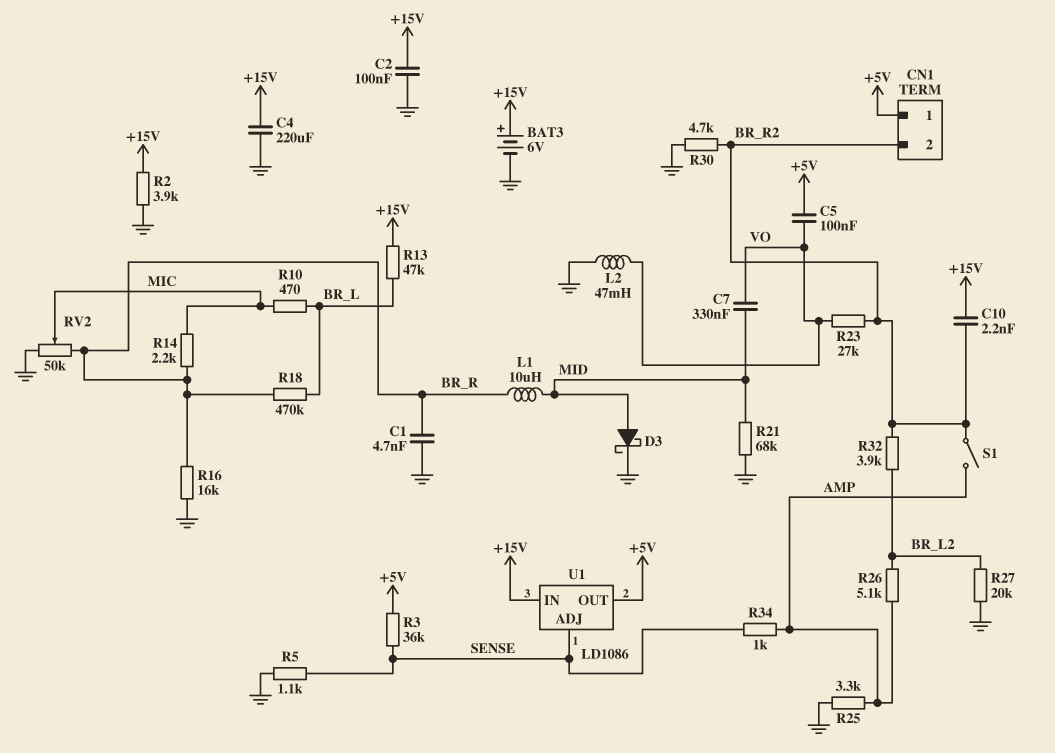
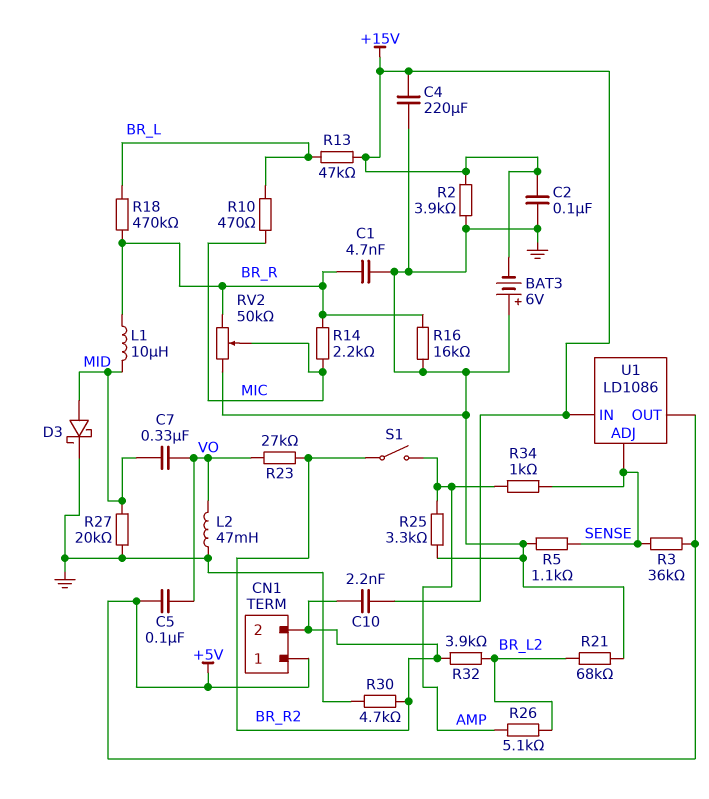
BAT3: 6V (plus +15V, minus GND) -> 6V (plus GND, minus +15V)
R21: 68k (GND, MID) -> 68k (BR_L2, GND)
R27: 20k (BR_L2, GND) -> 20k (GND, MID)

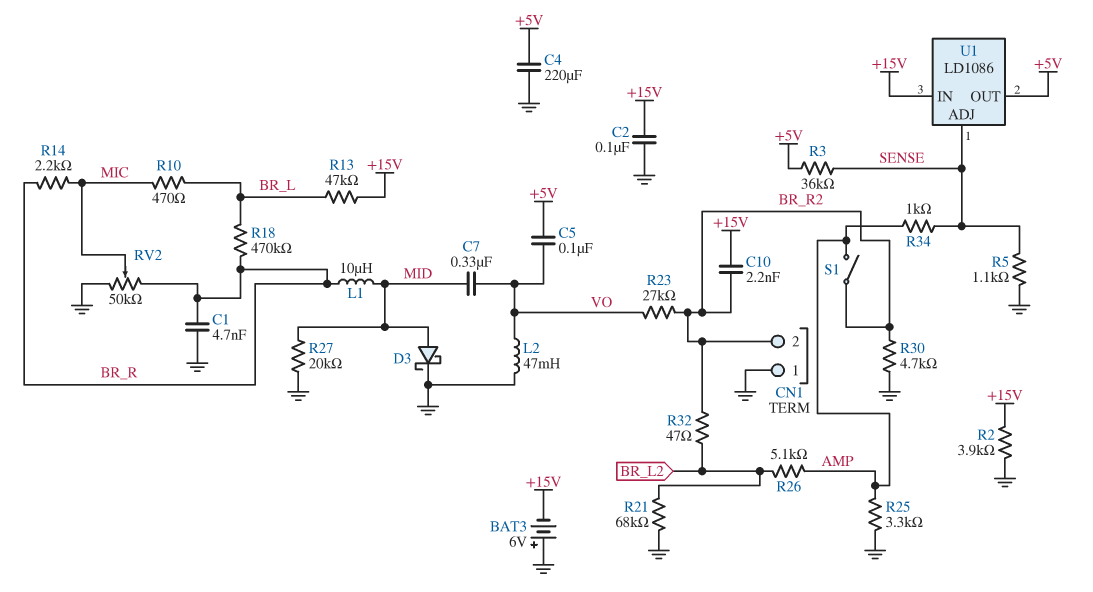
C4: 220uF (+15V, GND) -> 220uF (+5V, GND)
CN1 pin 1: +5V -> GND
R16: 16k (BR_R, GND) -> none
R32: 3.9k (BR_L2, BR_R2) -> 47 (BR_L2, BR_R2)

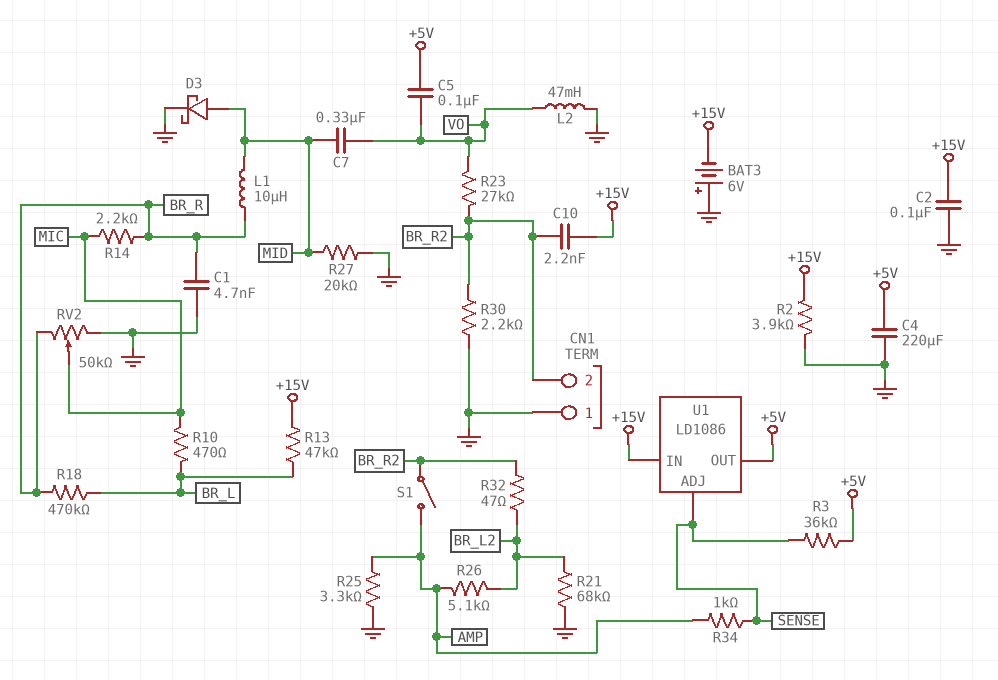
R5: 1.1k (GND, SENSE) -> none
R30: 4.7k (BR_R2, GND) -> 2.2k (BR_R2, GND)

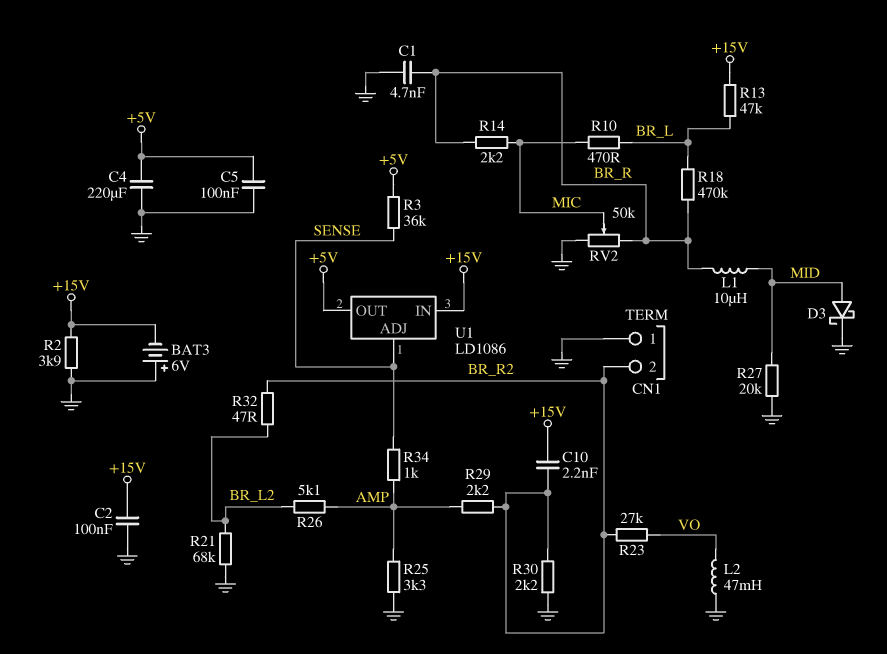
C5: 100nF (+5V, VO) -> 100nF (+5V, GND)
C7: 330nF (MID, VO) -> none
R29: none -> 2.2k (AMP, BR_R2)
S1: switch (AMP, BR_R2) -> none

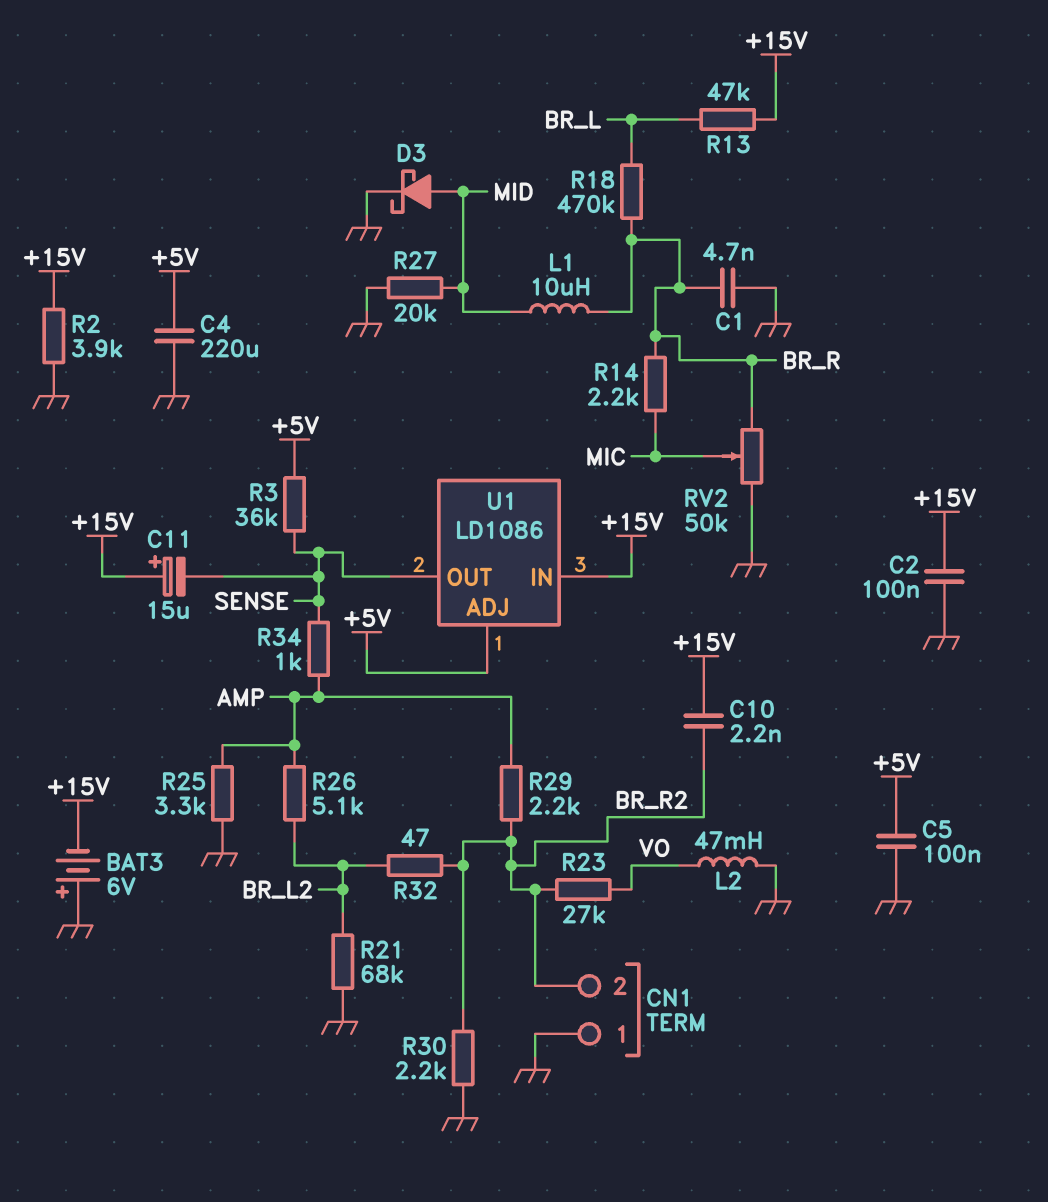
C11: none -> 15uF (plus +15V, minus SENSE)
R10: 470 (BR_L, MIC) -> none
U1 pin ADJ: SENSE -> +5V
U1 pin OUT: +5V -> SENSE

